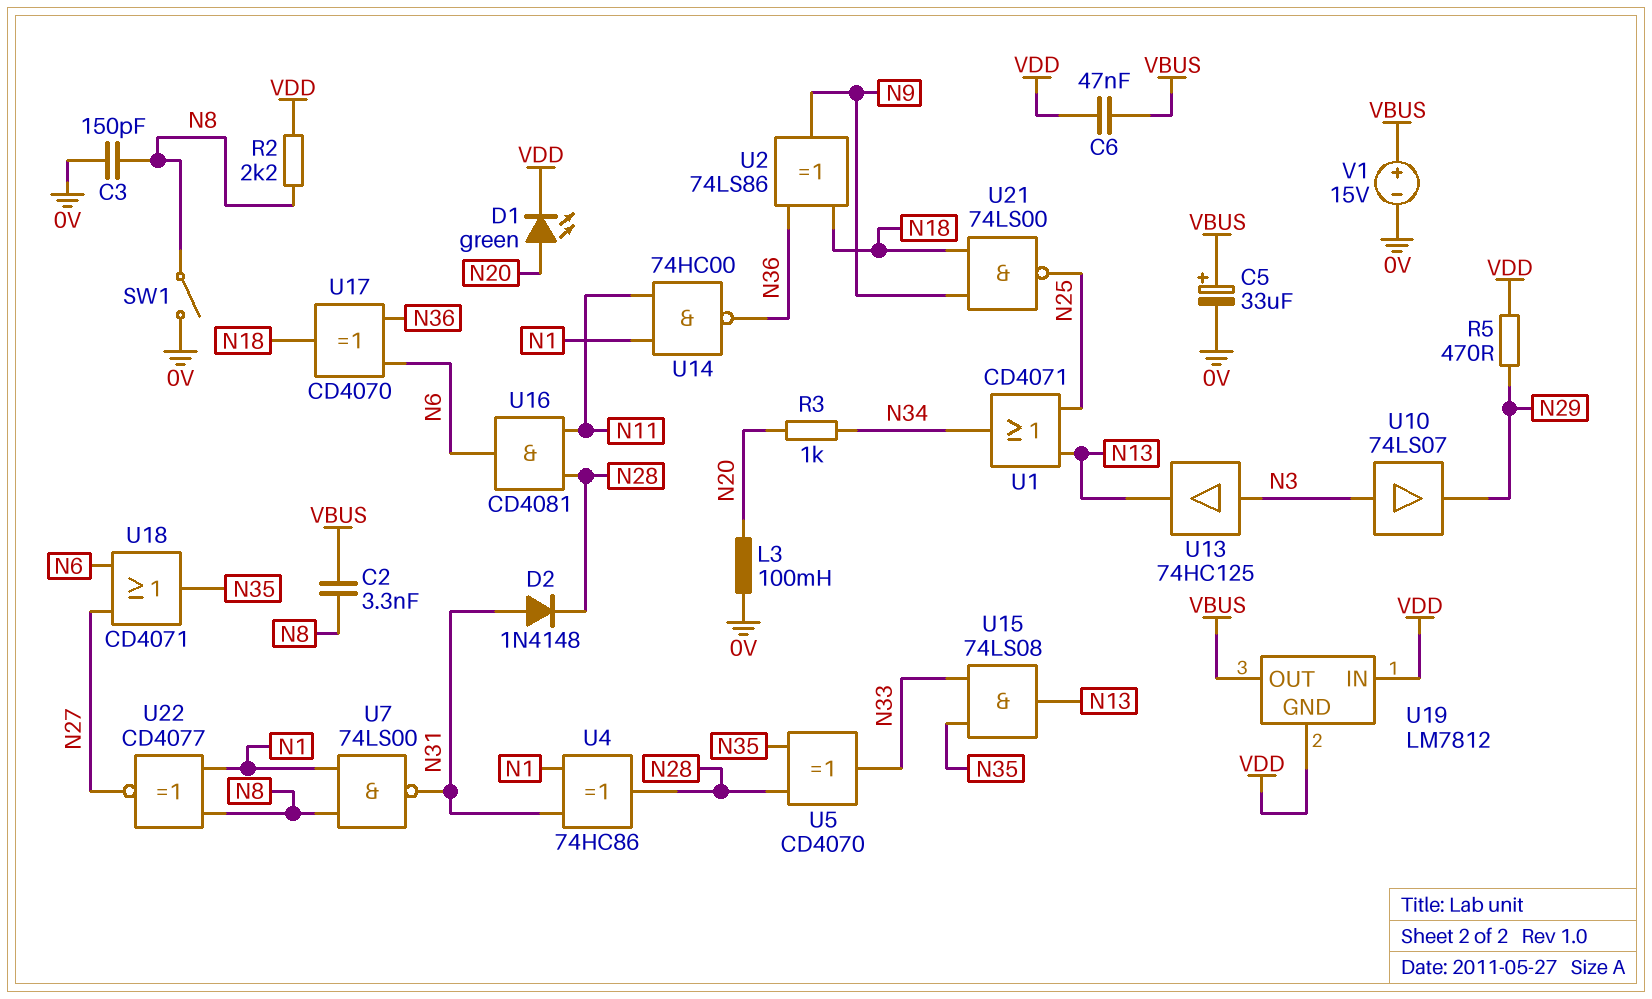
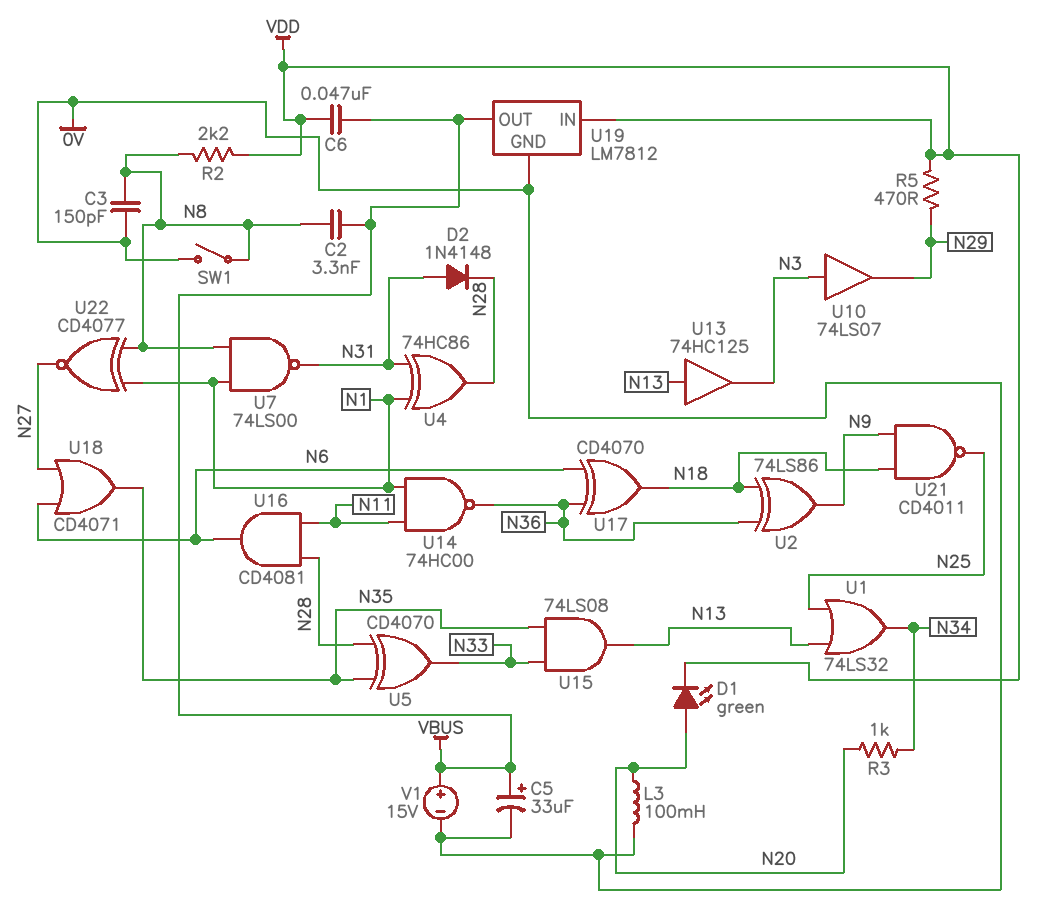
U1: OR CD4071 (in N13, in N25, out N34) -> OR 74LS32 (in N13, in N25, out N34)
U13: buffer 74HC125 (in N3, out N13) -> buffer 74HC125 (in N13, out N3)
U19 pin GND: VDD -> 0V
U21: NAND 74LS00 (in N9, in N18, out N25) -> NAND CD4011 (in N9, in N18, out N25)

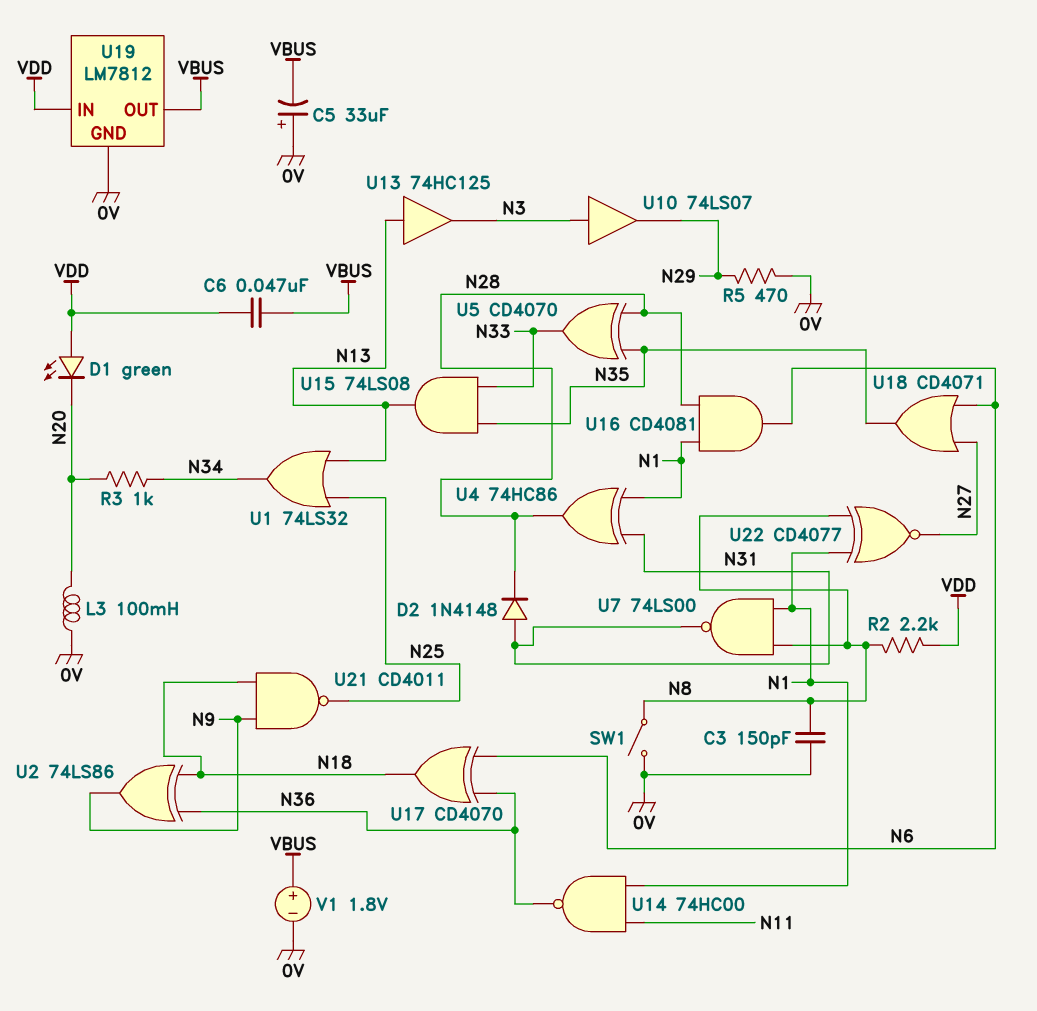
C2: 3.3nF (N8, VBUS) -> none
C5: 33uF (plus VBUS, minus 0V) -> 33uF (plus 0V, minus VBUS)
D1: LED green (A N20, K VDD) -> LED green (A VDD, K N20)
R5: 470 (N29, VDD) -> 470 (0V, N29)
U16: AND CD4081 (in N11, in N28, out N6) -> AND CD4081 (in N1, in N28, out N6)
V1: 15V (plus VBUS, minus 0V) -> 1.8V (plus VBUS, minus 0V)

